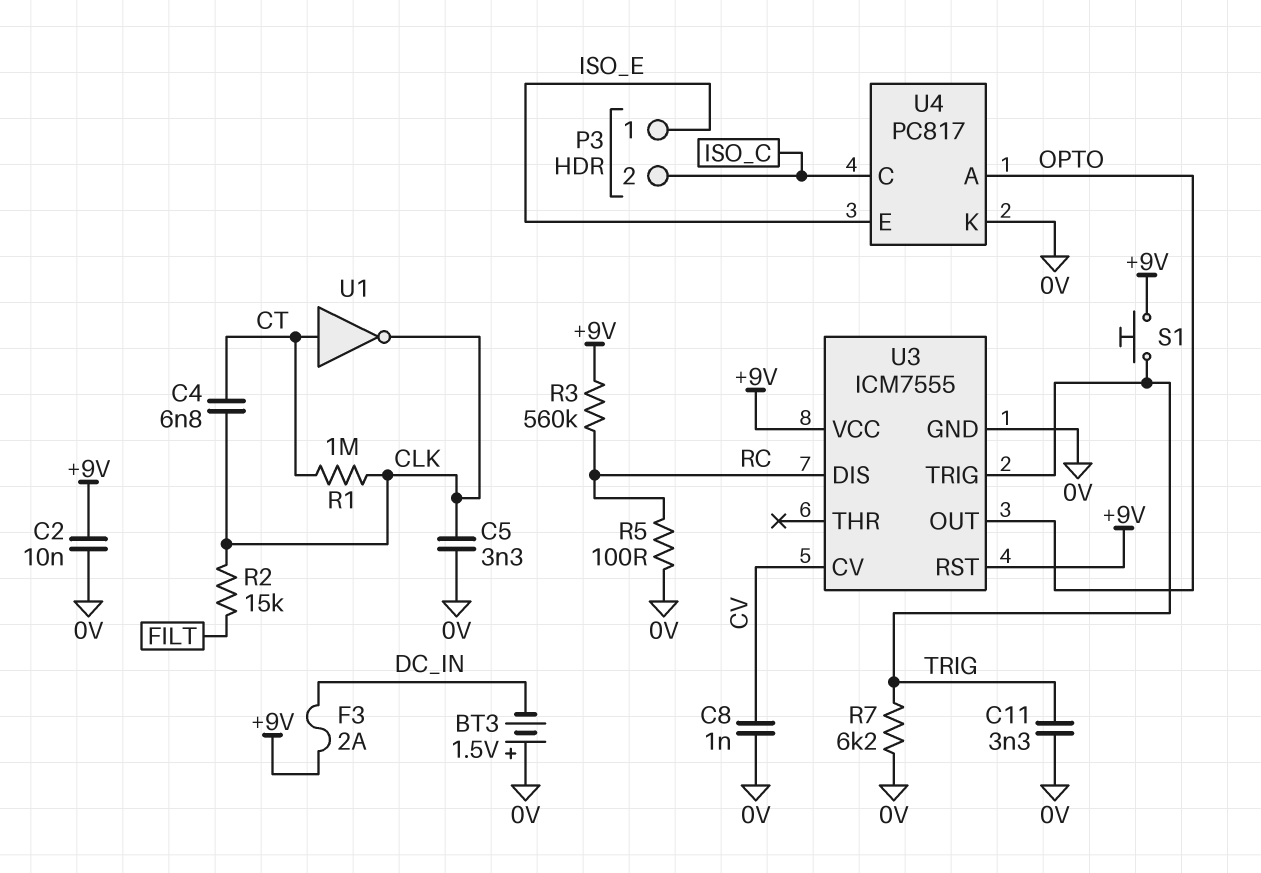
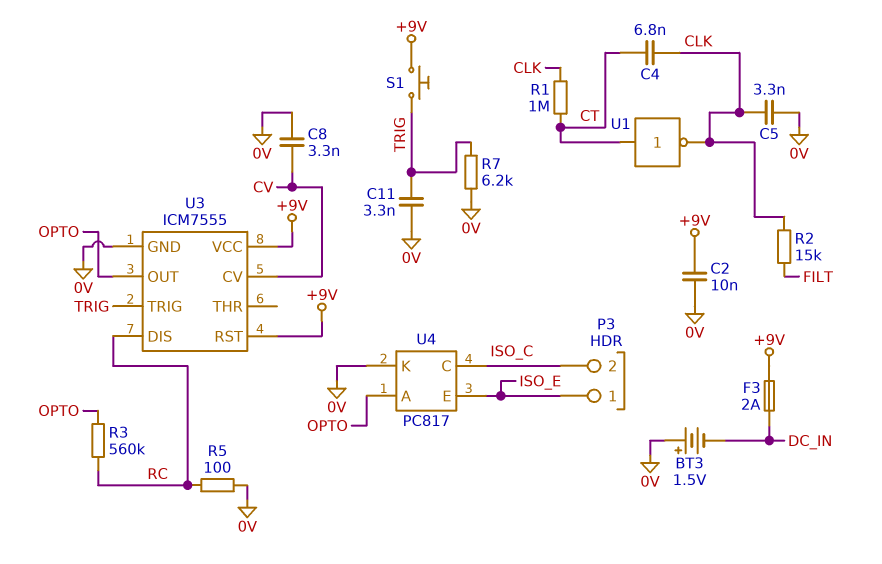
C8: 1nF (0V, CV) -> 3.3nF (0V, CV)
R3: 560k (+9V, RC) -> 560k (OPTO, RC)

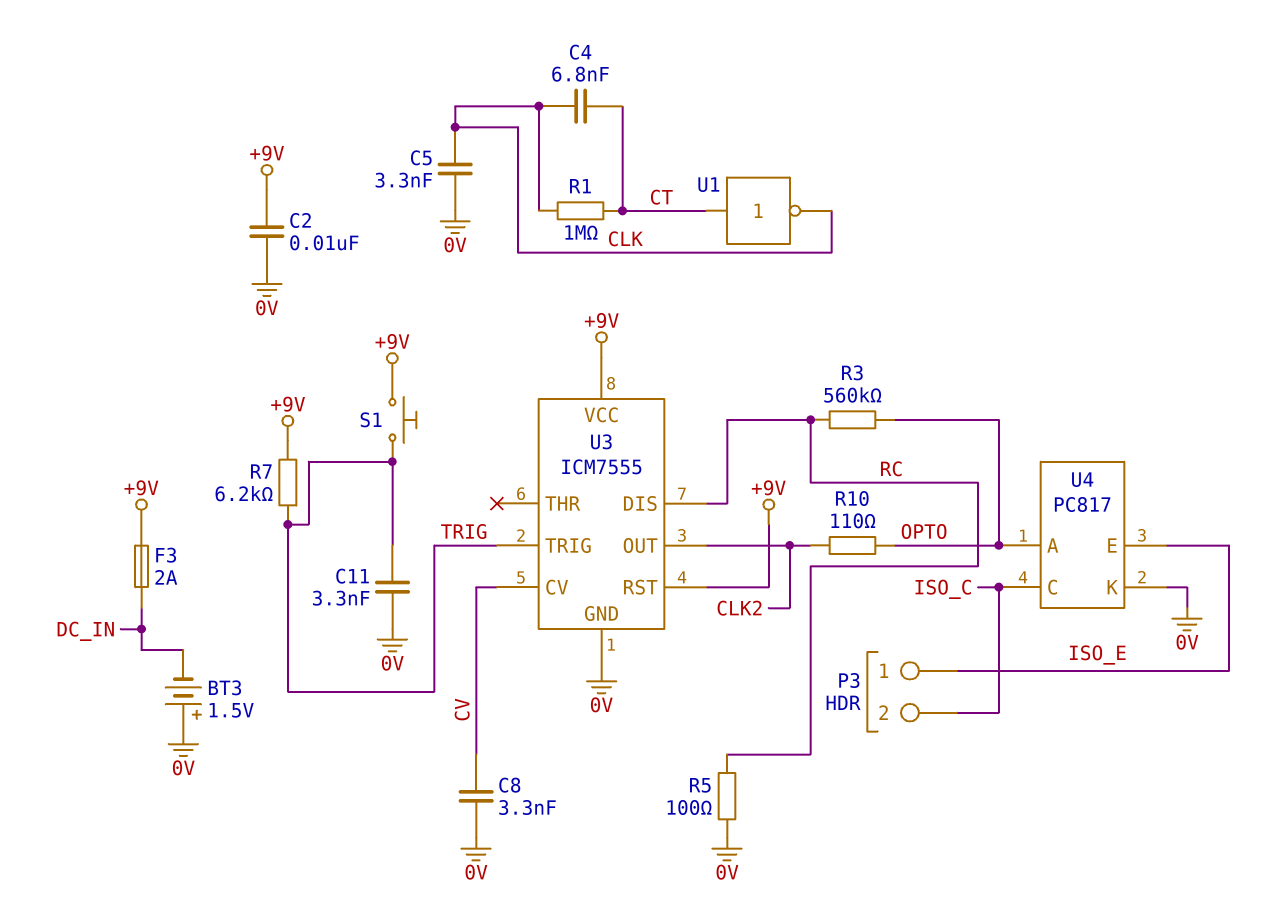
R2: 15k (CLK, FILT) -> none
R7: 6.2k (0V, TRIG) -> 6.2k (+9V, TRIG)
R10: none -> 110 (CLK2, OPTO)
U3 pin OUT: OPTO -> CLK2

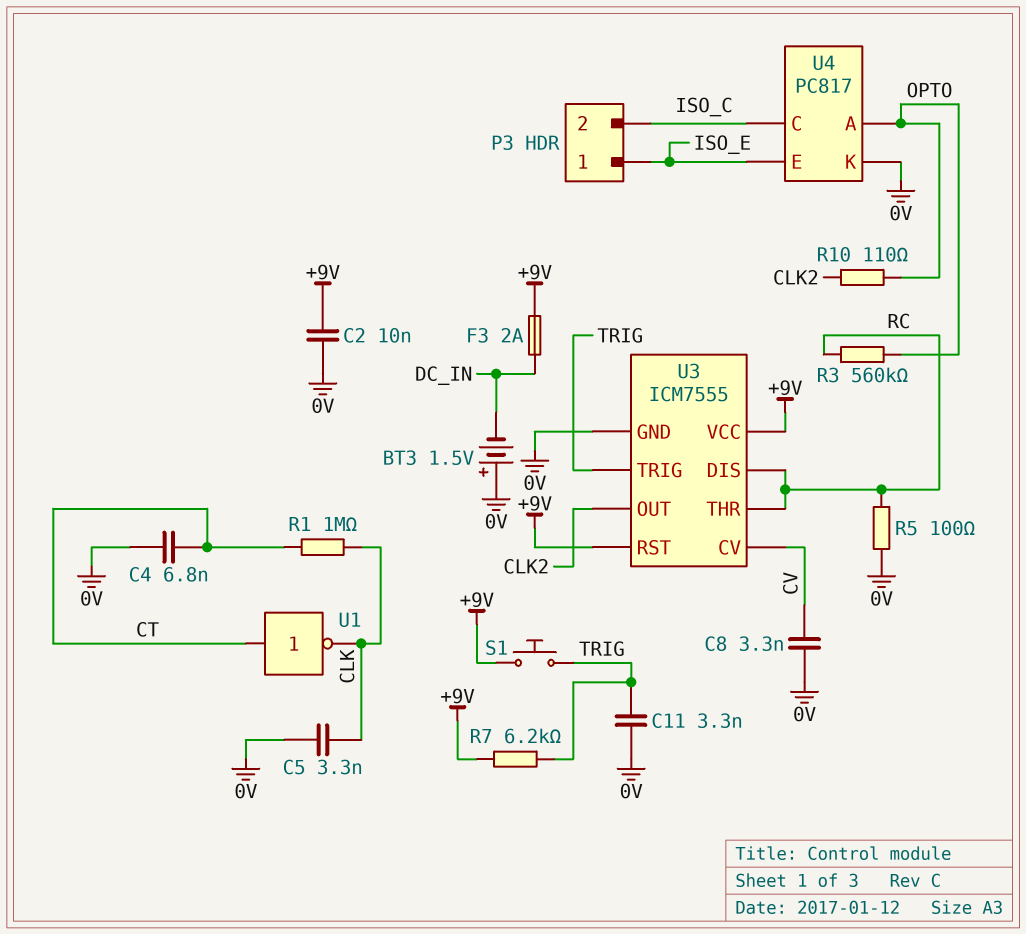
C4: 6.8nF (CLK, CT) -> 6.8nF (0V, CT)
U3 pin THR: none -> RC

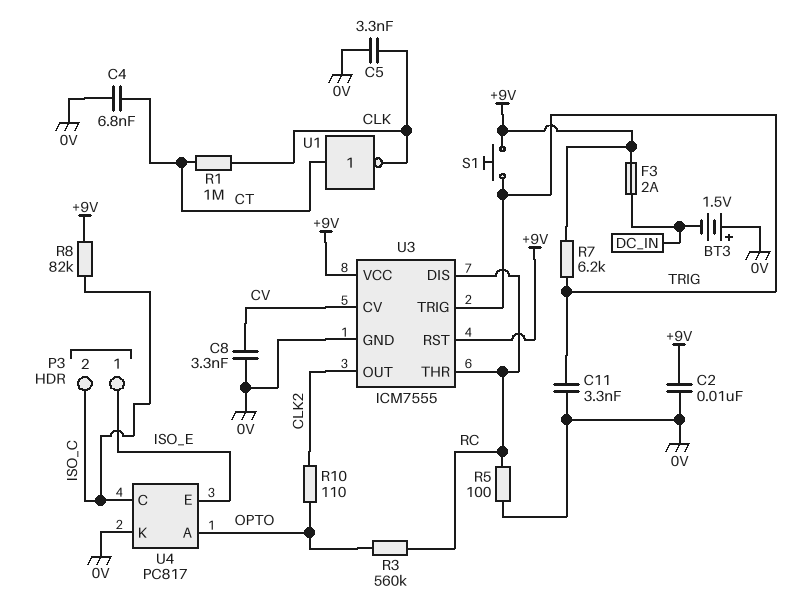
R8: none -> 82k (+9V, ISO_C)

